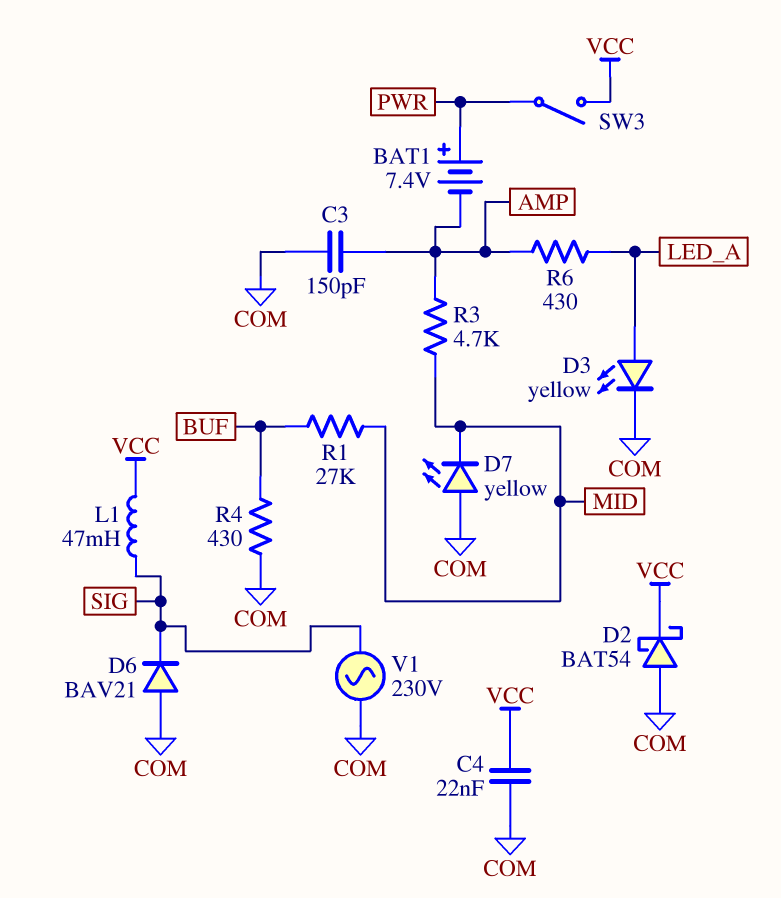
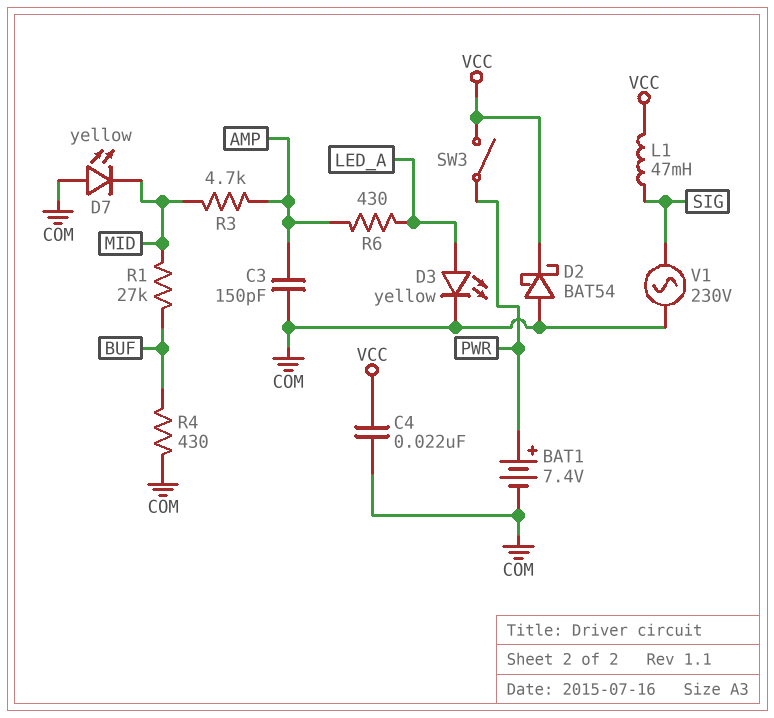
BAT1: 7.4V (plus PWR, minus AMP) -> 7.4V (plus PWR, minus COM)
D6: diode BAV21 (A COM, K SIG) -> none

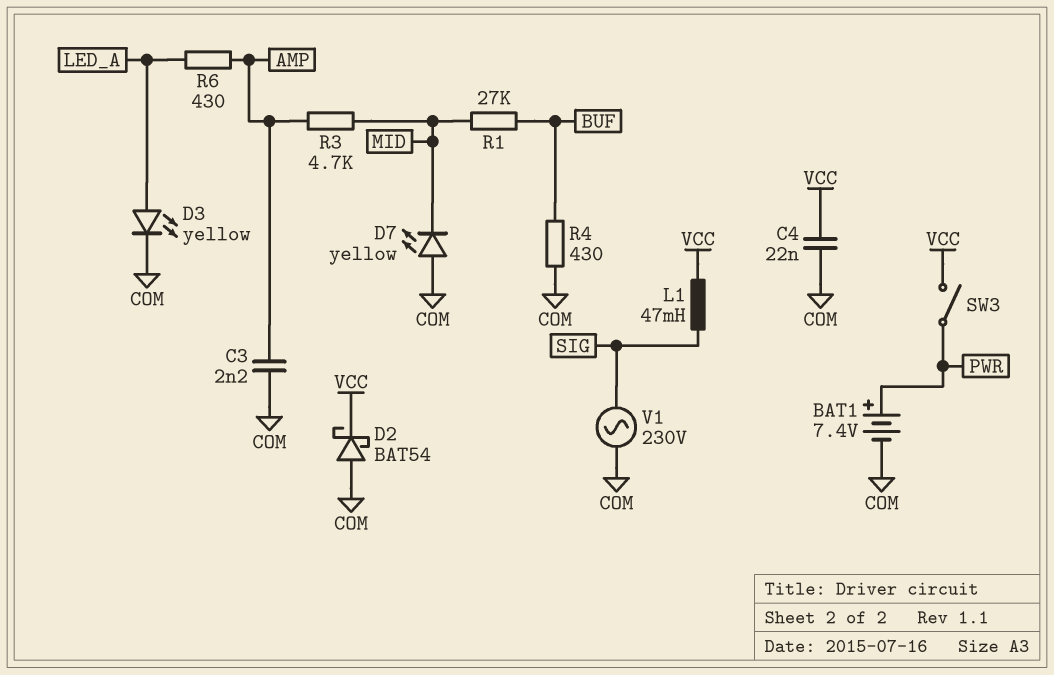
C3: 150pF (AMP, COM) -> 2.2nF (AMP, COM)

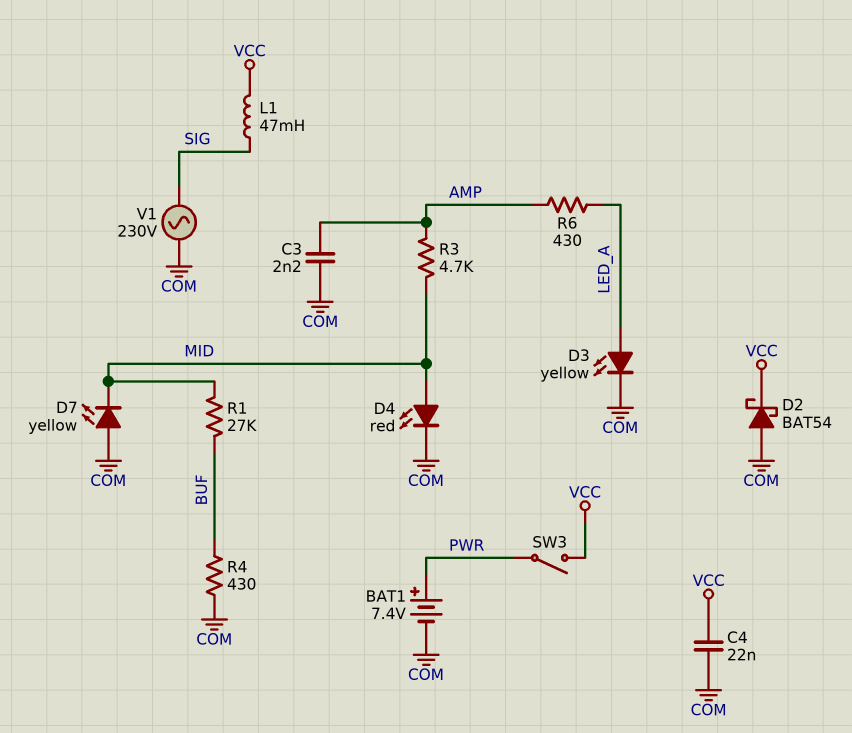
D4: none -> LED red (A MID, K COM)

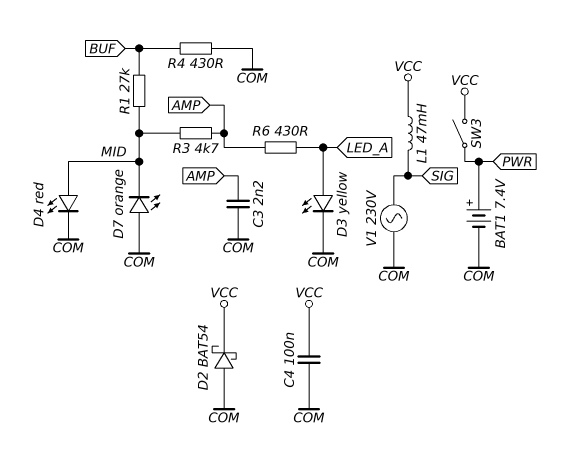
C4: 22nF (COM, VCC) -> 100nF (COM, VCC)
D7: LED yellow (A COM, K MID) -> LED orange (A COM, K MID)

